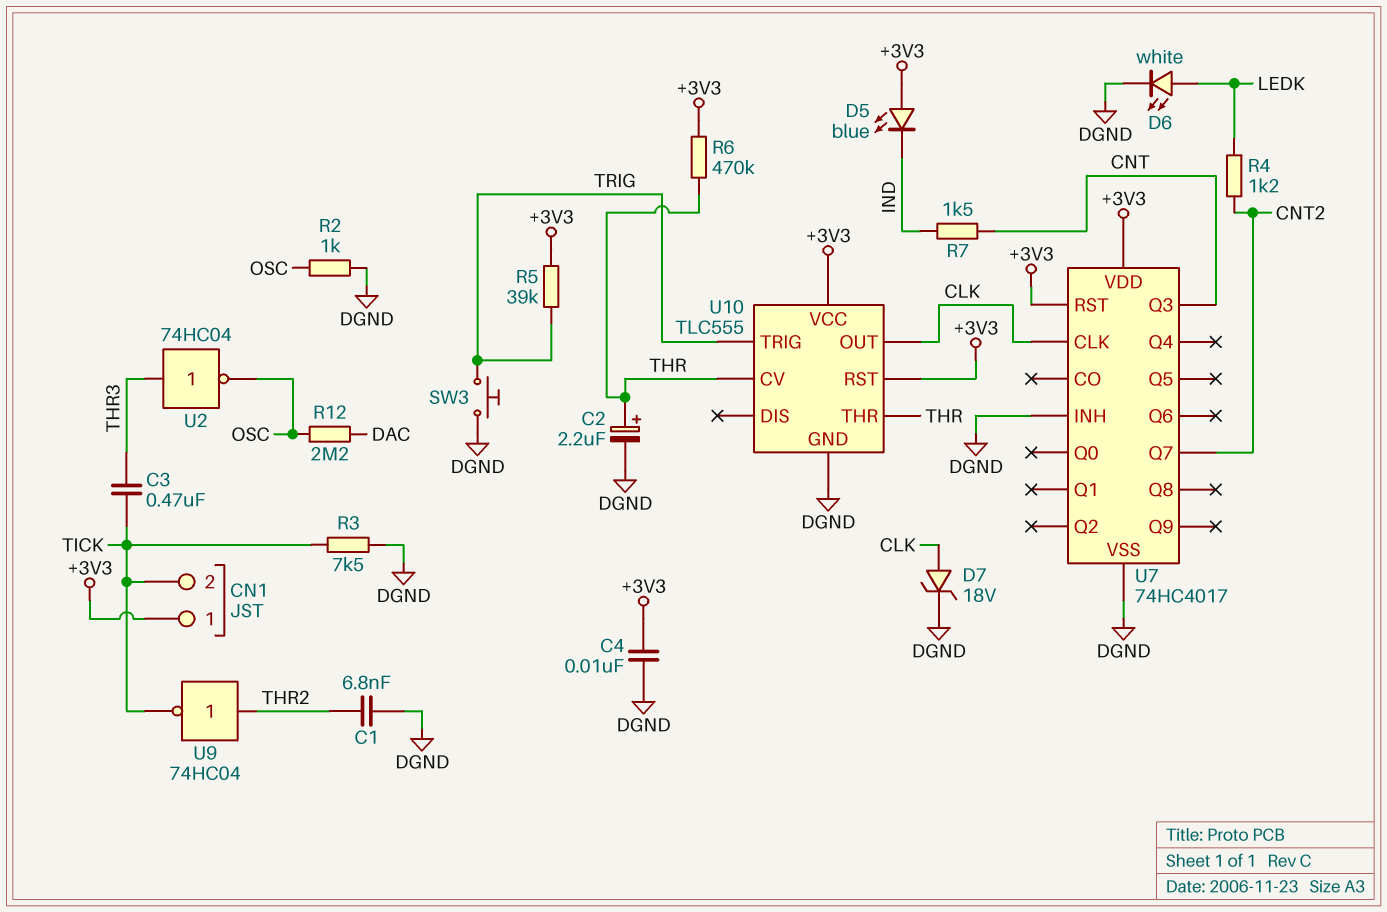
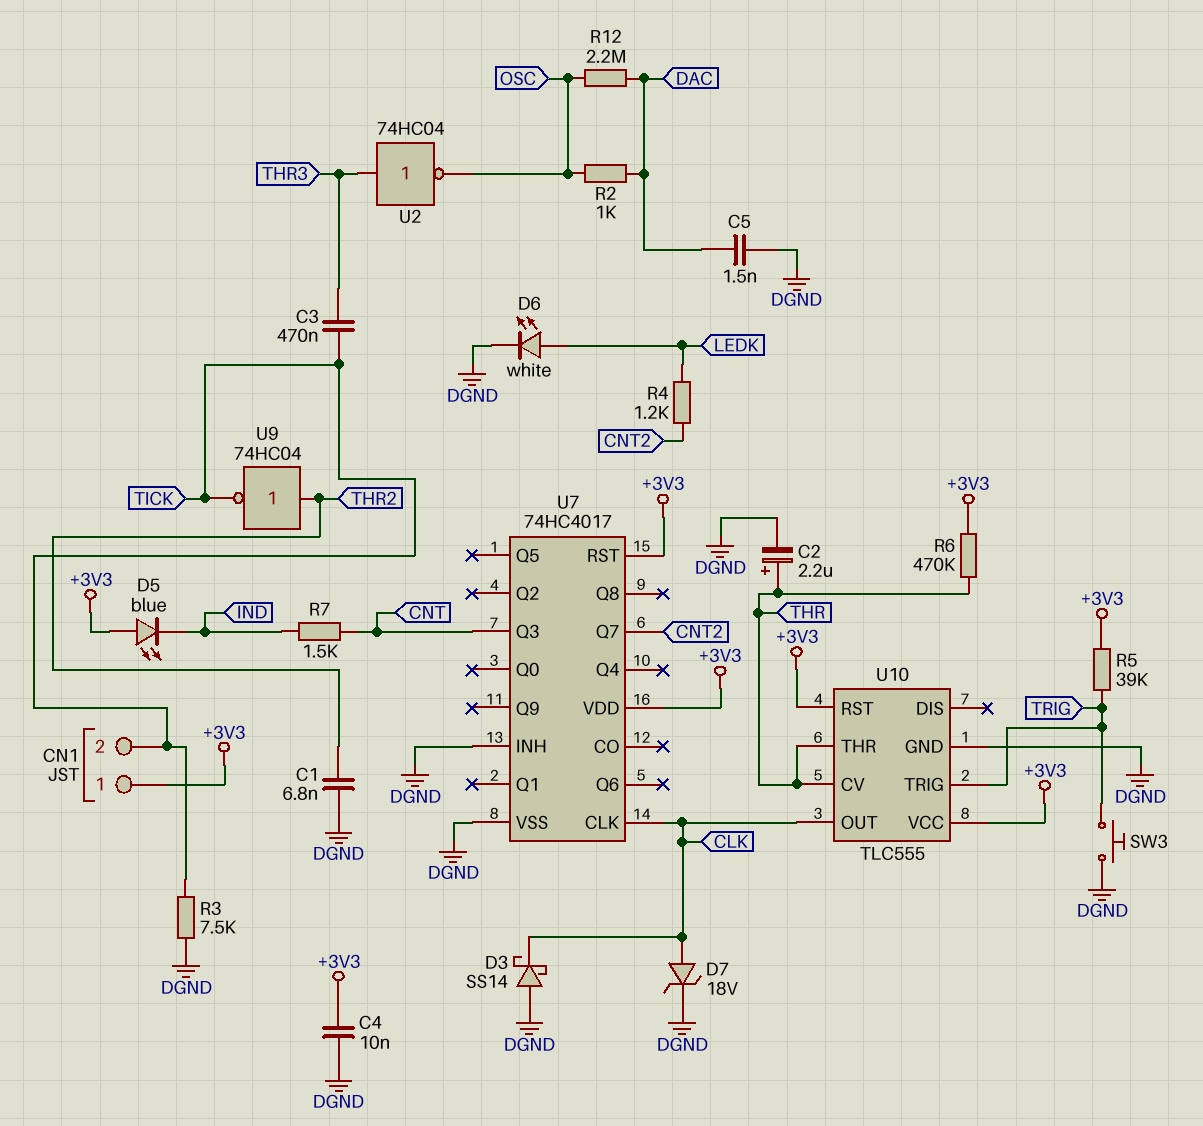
C5: none -> 1.5nF (DAC, DGND)
D3: none -> schottky SS14 (A DGND, K CLK)
R2: 1k (DGND, OSC) -> 1k (DAC, OSC)

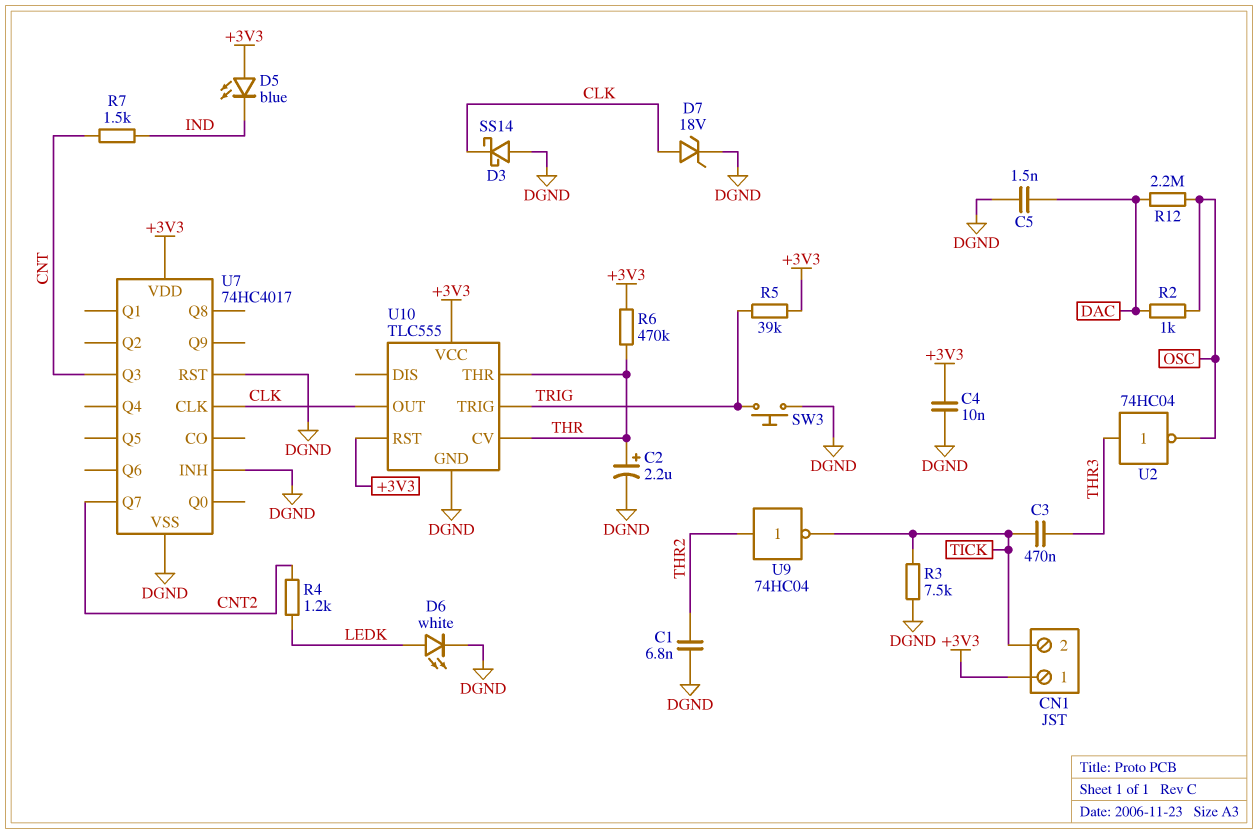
U7 pin RST: +3V3 -> DGND

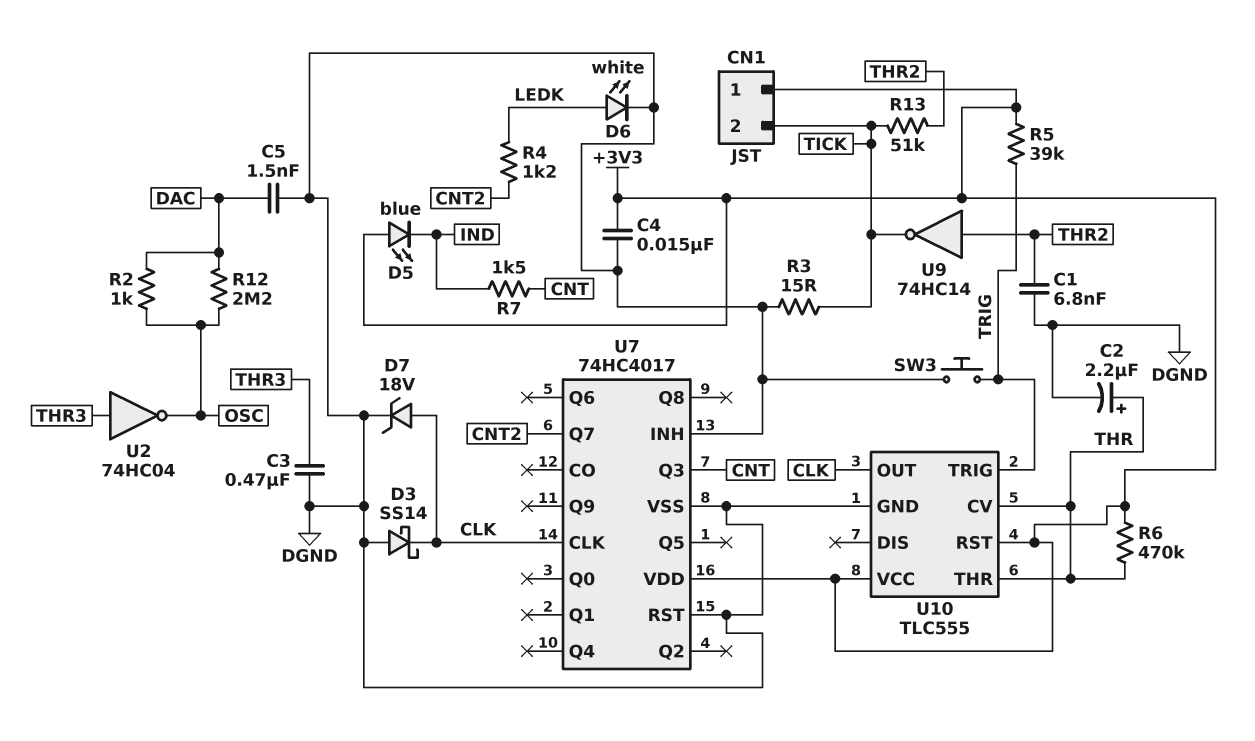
C3: 470nF (THR3, TICK) -> 470nF (DGND, THR3)
C4: 10nF (+3V3, DGND) -> 15nF (+3V3, DGND)
R3: 7.5k (DGND, TICK) -> 15 (DGND, TICK)
R13: none -> 51k (THR2, TICK)
U9: NOT 74HC04 (in THR2, out TICK) -> NOT 74HC14 (in THR2, out TICK)

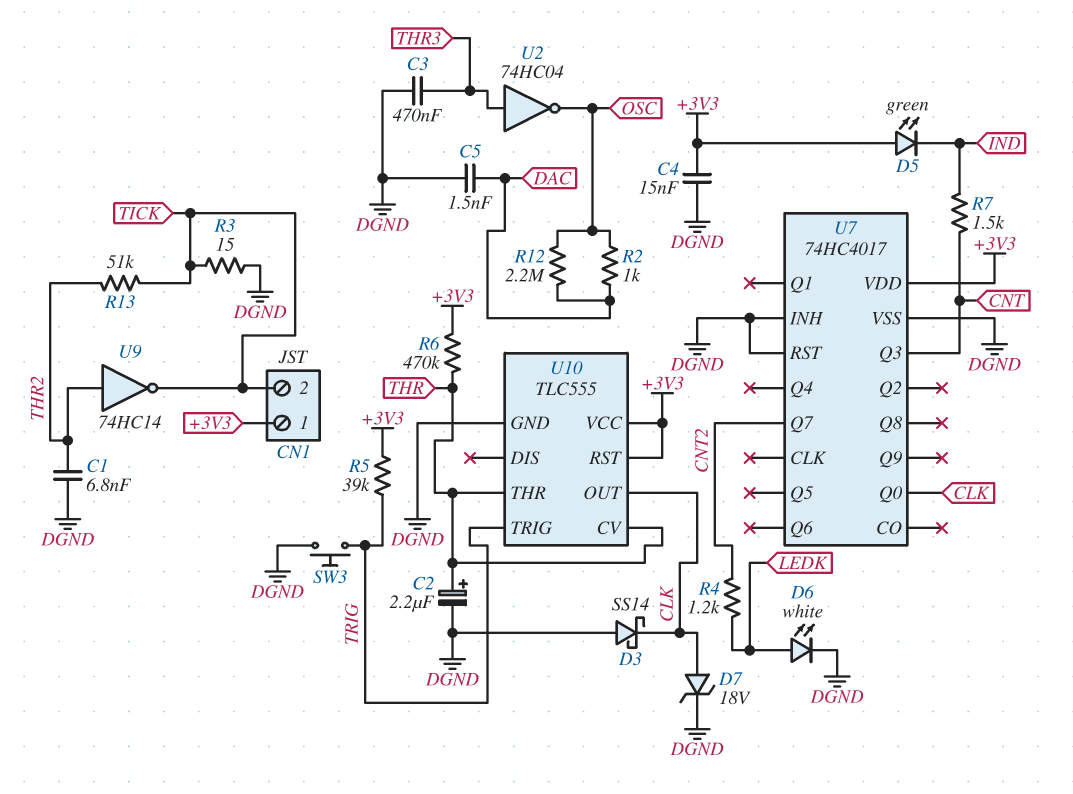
D5: LED blue (A +3V3, K IND) -> LED green (A +3V3, K IND)
U7 pin CLK: CLK -> none
U7 pin Q0: none -> CLK

